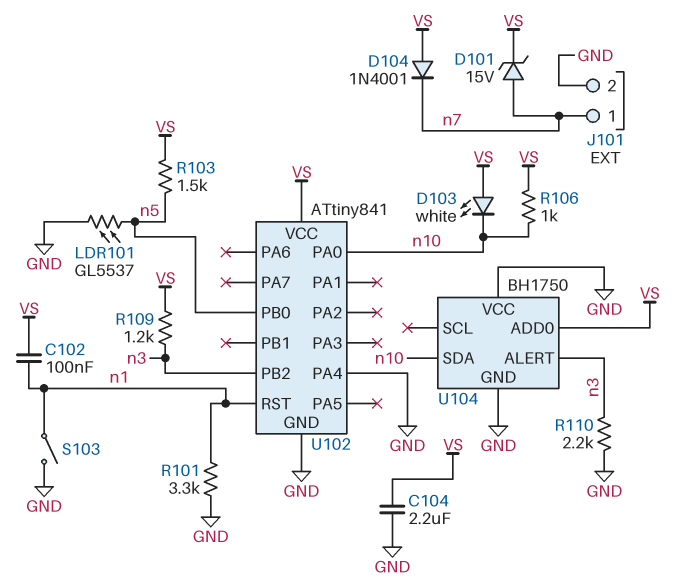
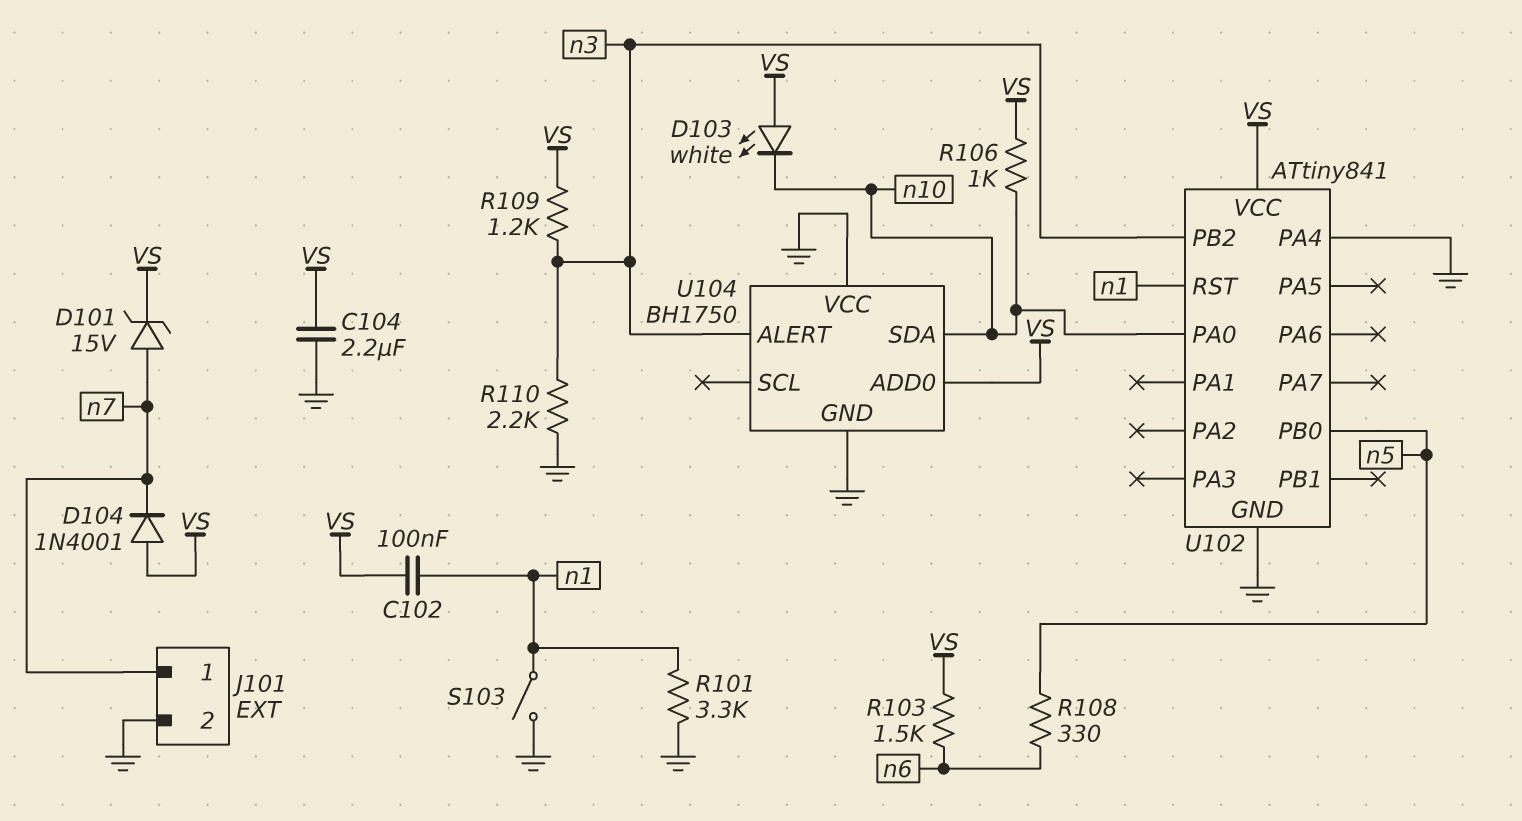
LDR101: GL5537 (GND, n5) -> none
R103: 1.5k (VS, n5) -> 1.5k (VS, n6)
R108: none -> 330 (n5, n6)

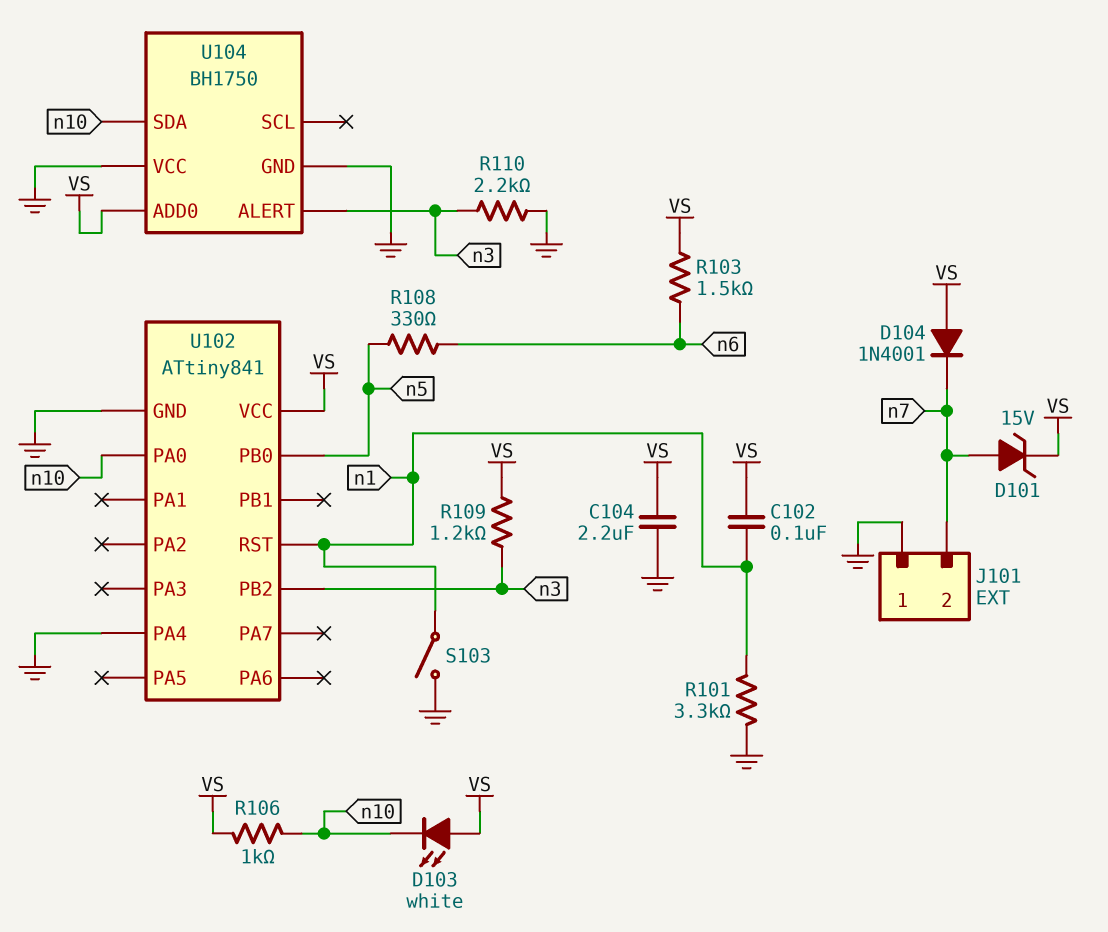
J101 pin 1: n7 -> GND
J101 pin 2: GND -> n7

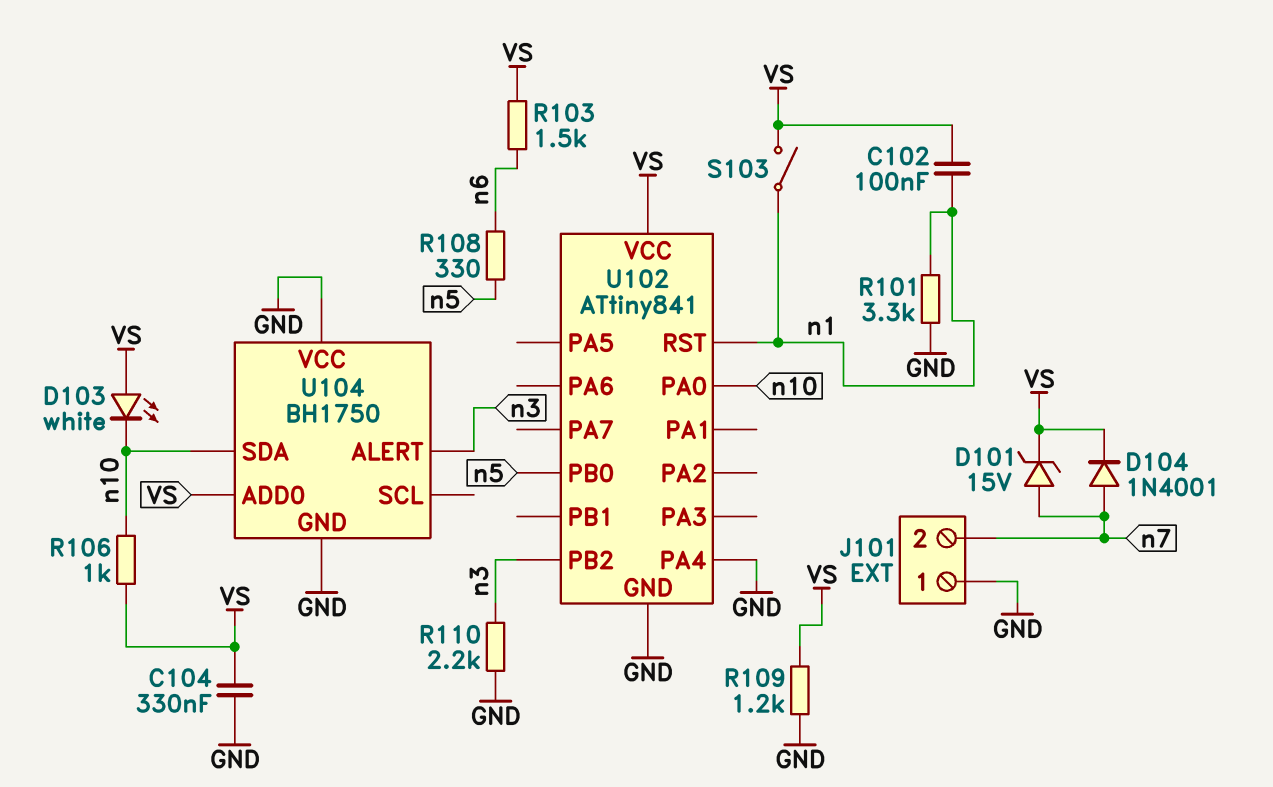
C104: 2.2uF (GND, VS) -> 330nF (GND, VS)
D104: diode 1N4001 (A VS, K n7) -> diode 1N4001 (A n7, K VS)
R109: 1.2k (VS, n3) -> 1.2k (GND, VS)
S103: switch (GND, n1) -> switch (VS, n1)

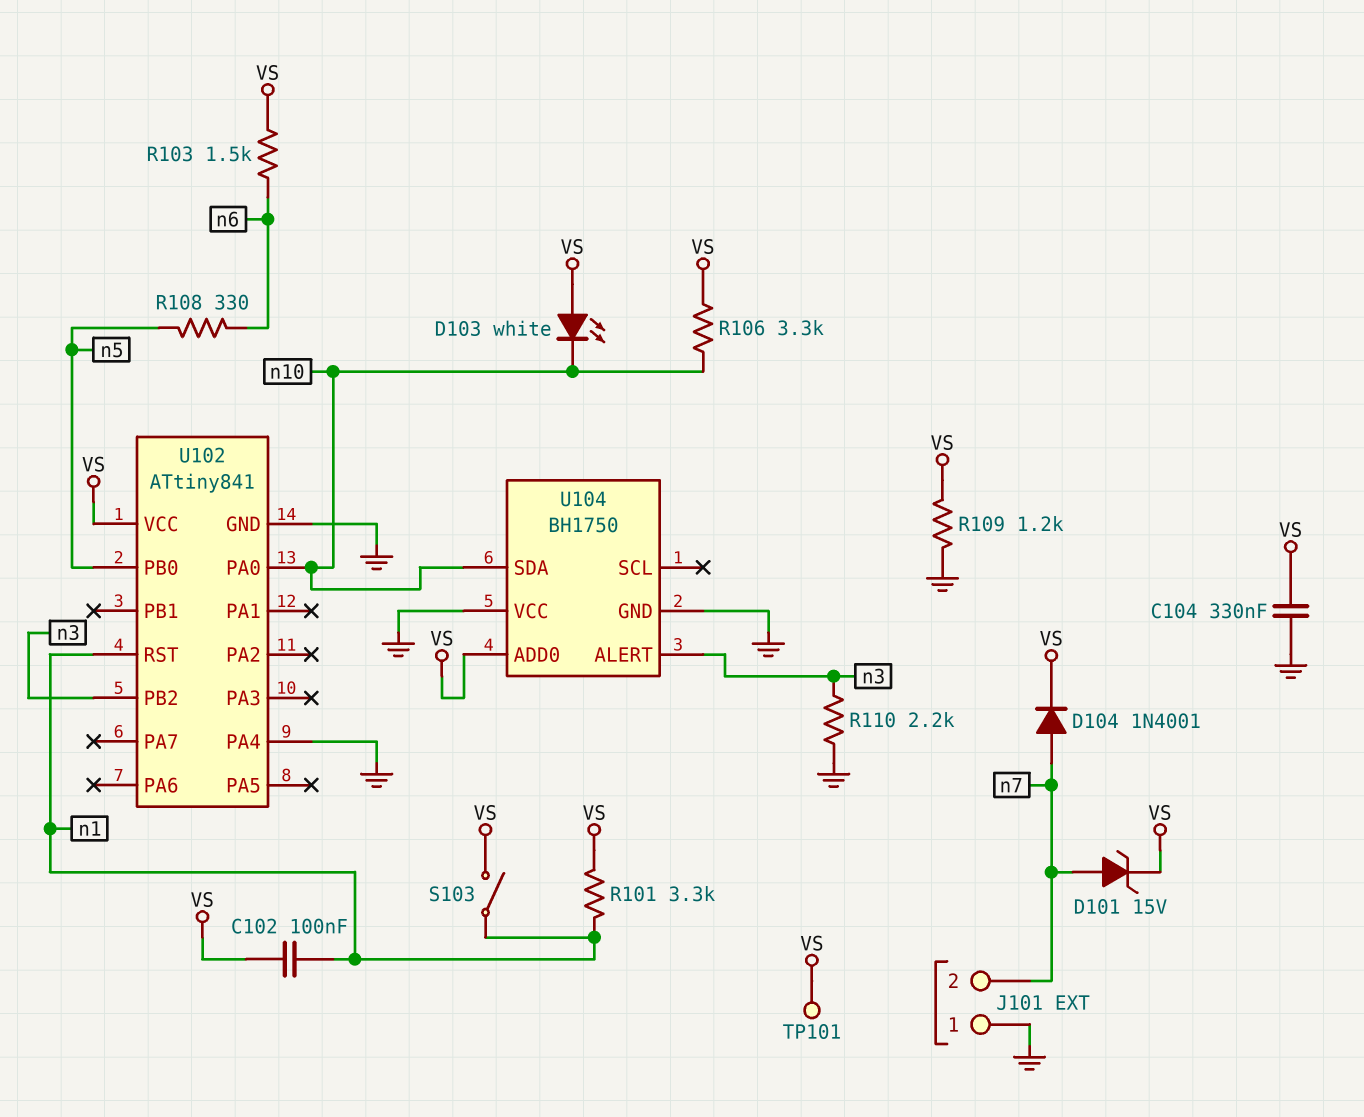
R101: 3.3k (GND, n1) -> 3.3k (VS, n1)
R106: 1k (VS, n10) -> 3.3k (VS, n10)
TP101: none -> test point (VS)

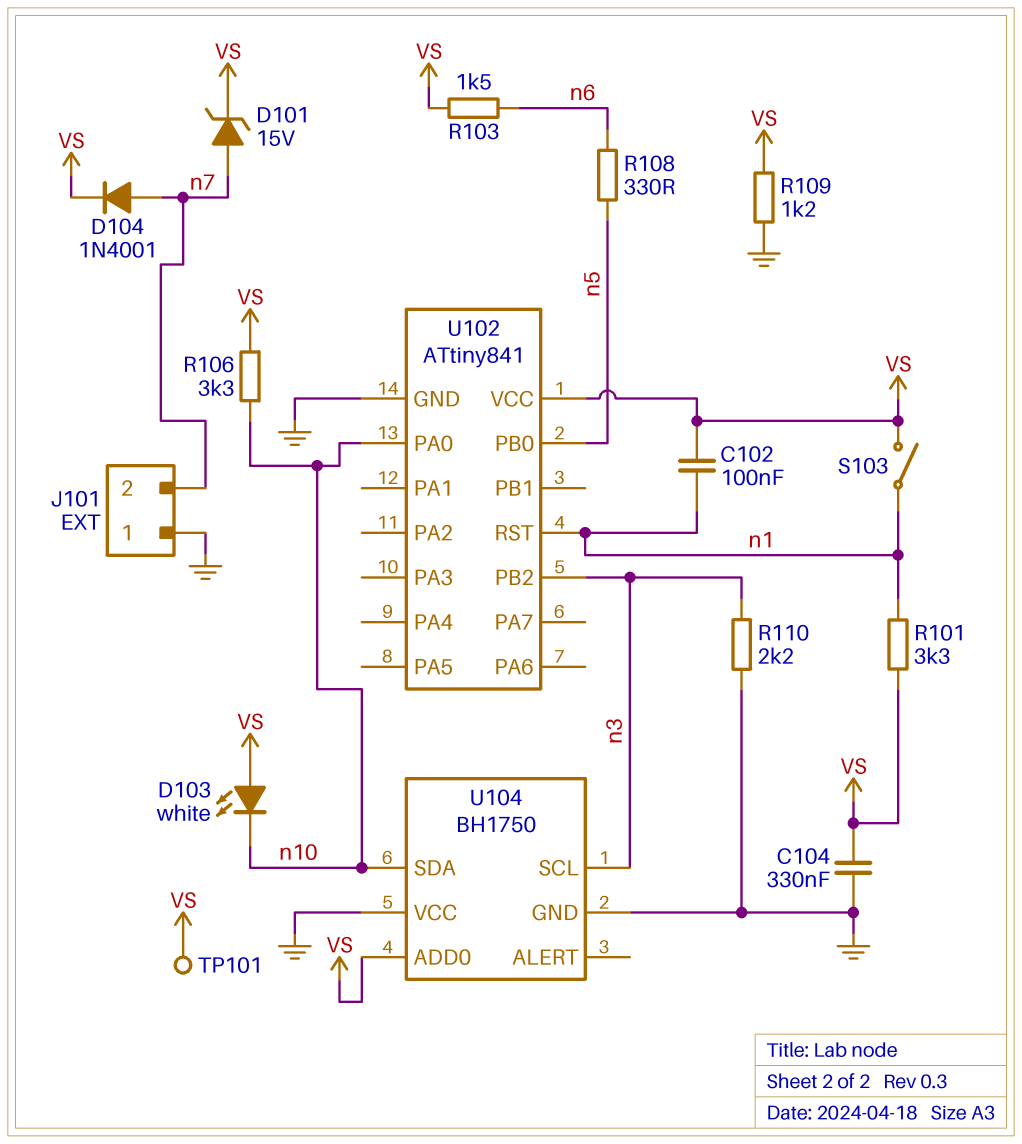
U102 pin PA4: GND -> none
U104 pin ALERT: n3 -> none
U104 pin SCL: none -> n3

